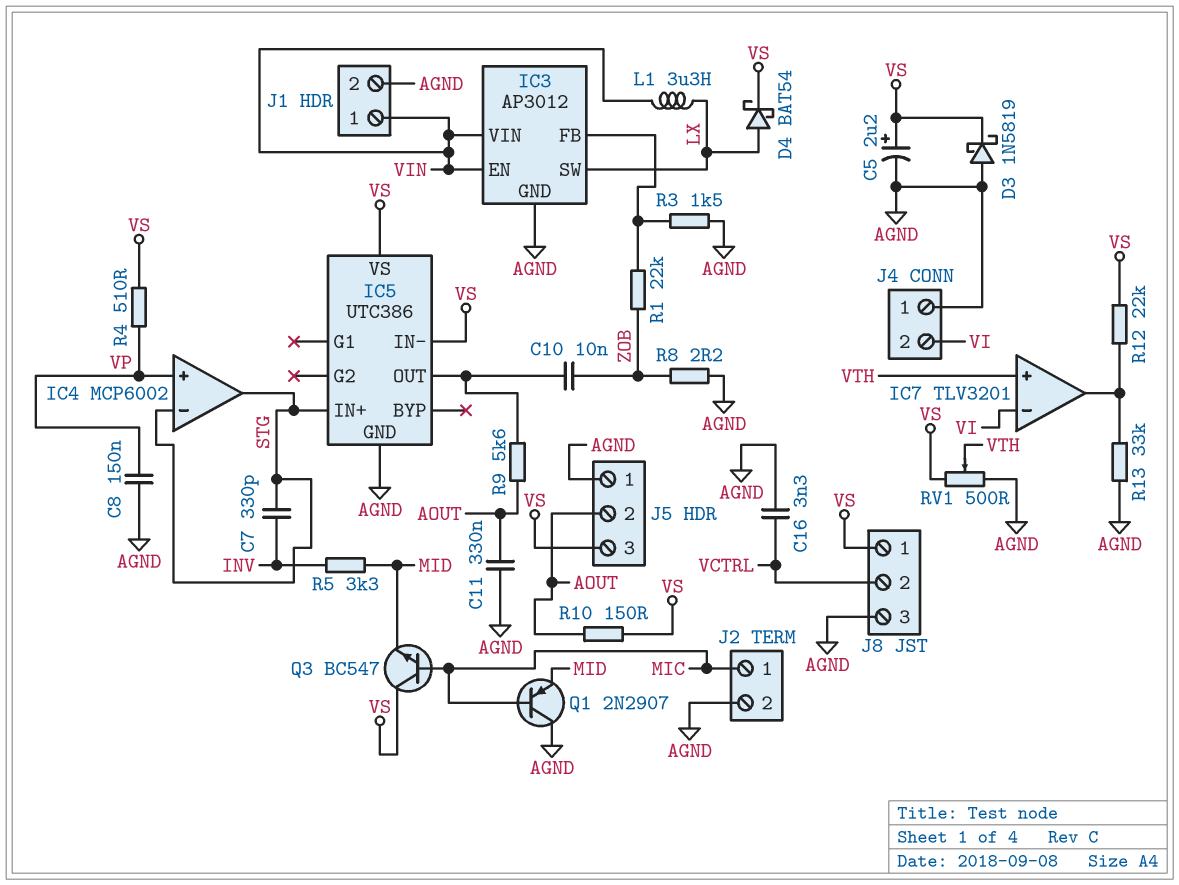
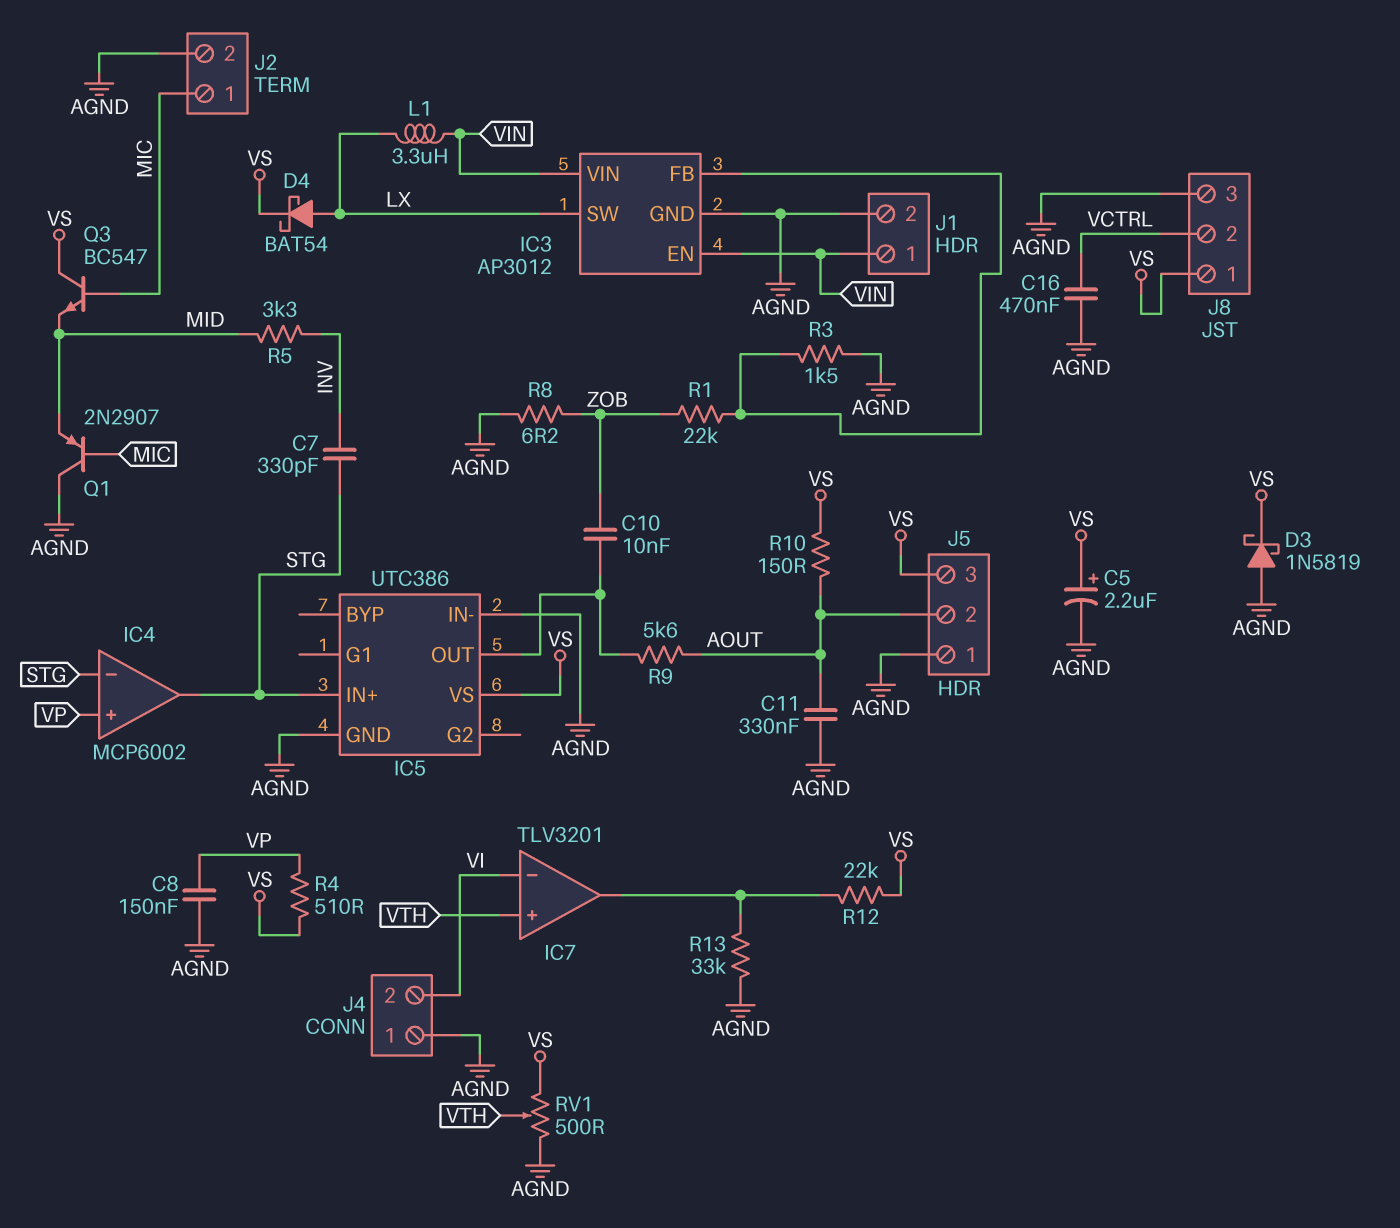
C16: 3.3nF (AGND, VCTRL) -> 470nF (AGND, VCTRL)
IC5 pin IN-: VS -> AGND
R8: 2.2 (AGND, ZOB) -> 6.2 (AGND, ZOB)

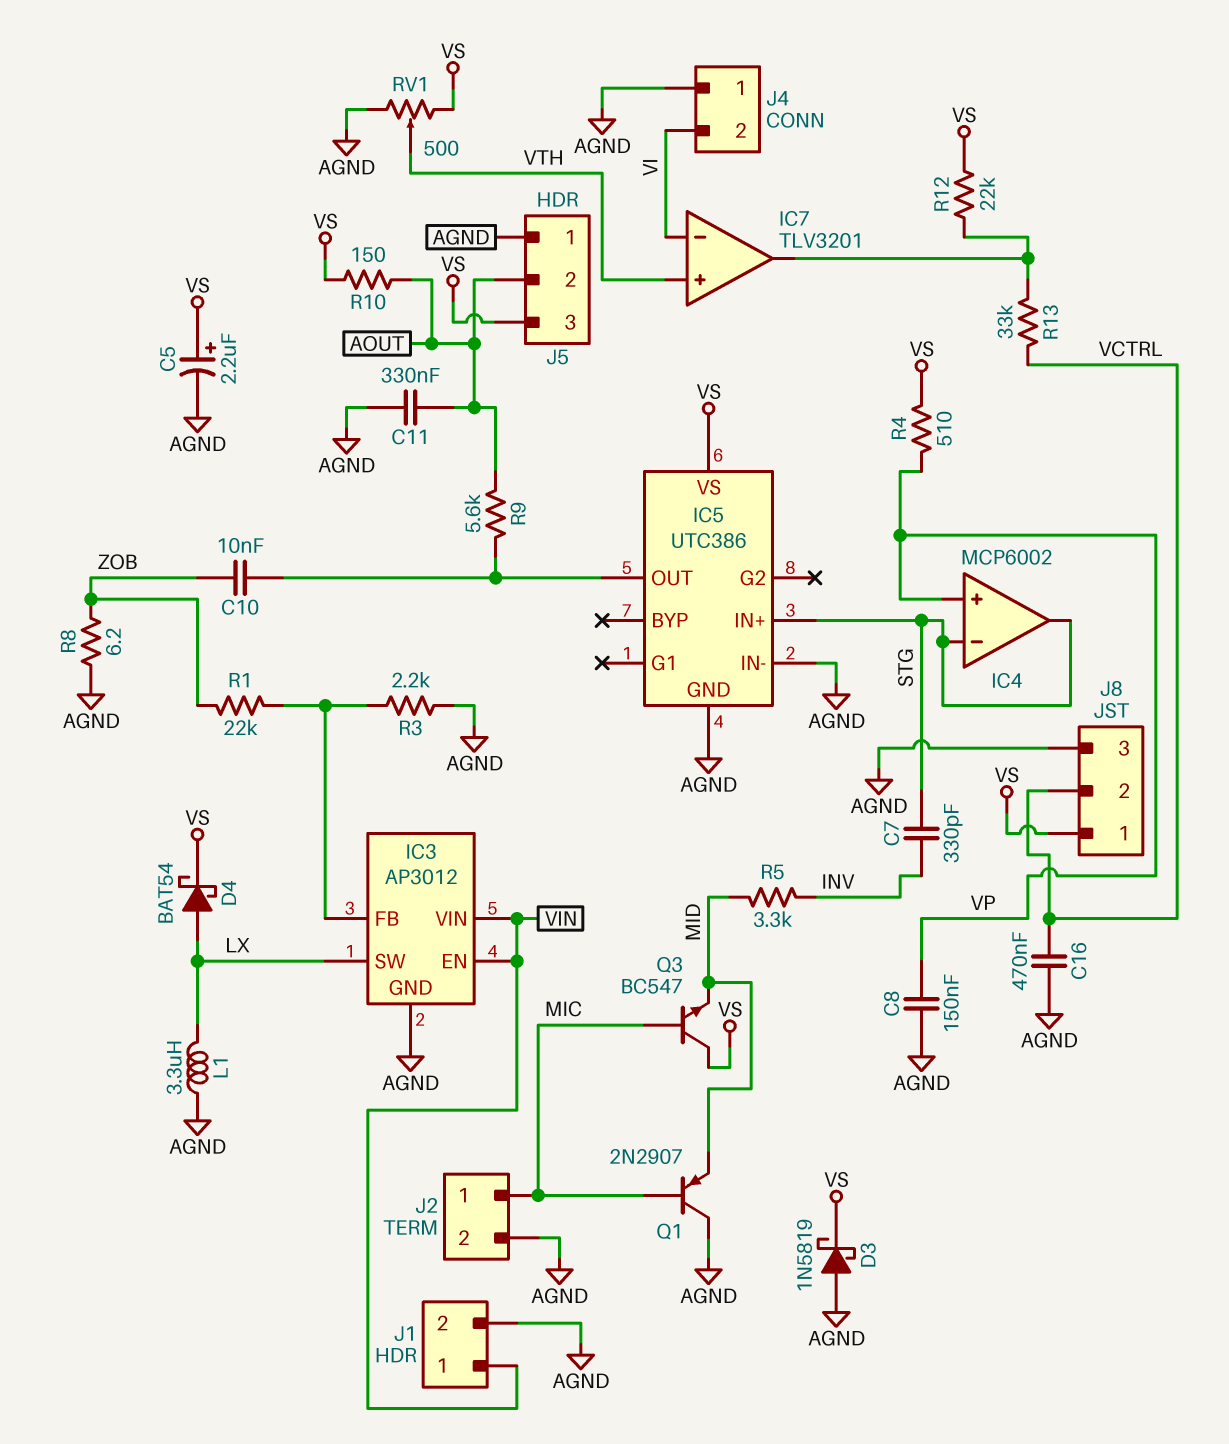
L1: 3.3uH (LX, VIN) -> 3.3uH (AGND, LX)
R3: 1.5k (AGND, IC3/FB) -> 2.2k (AGND, IC3/FB)
R13: 33k (AGND, IC7/out) -> 33k (IC7/out, VCTRL)

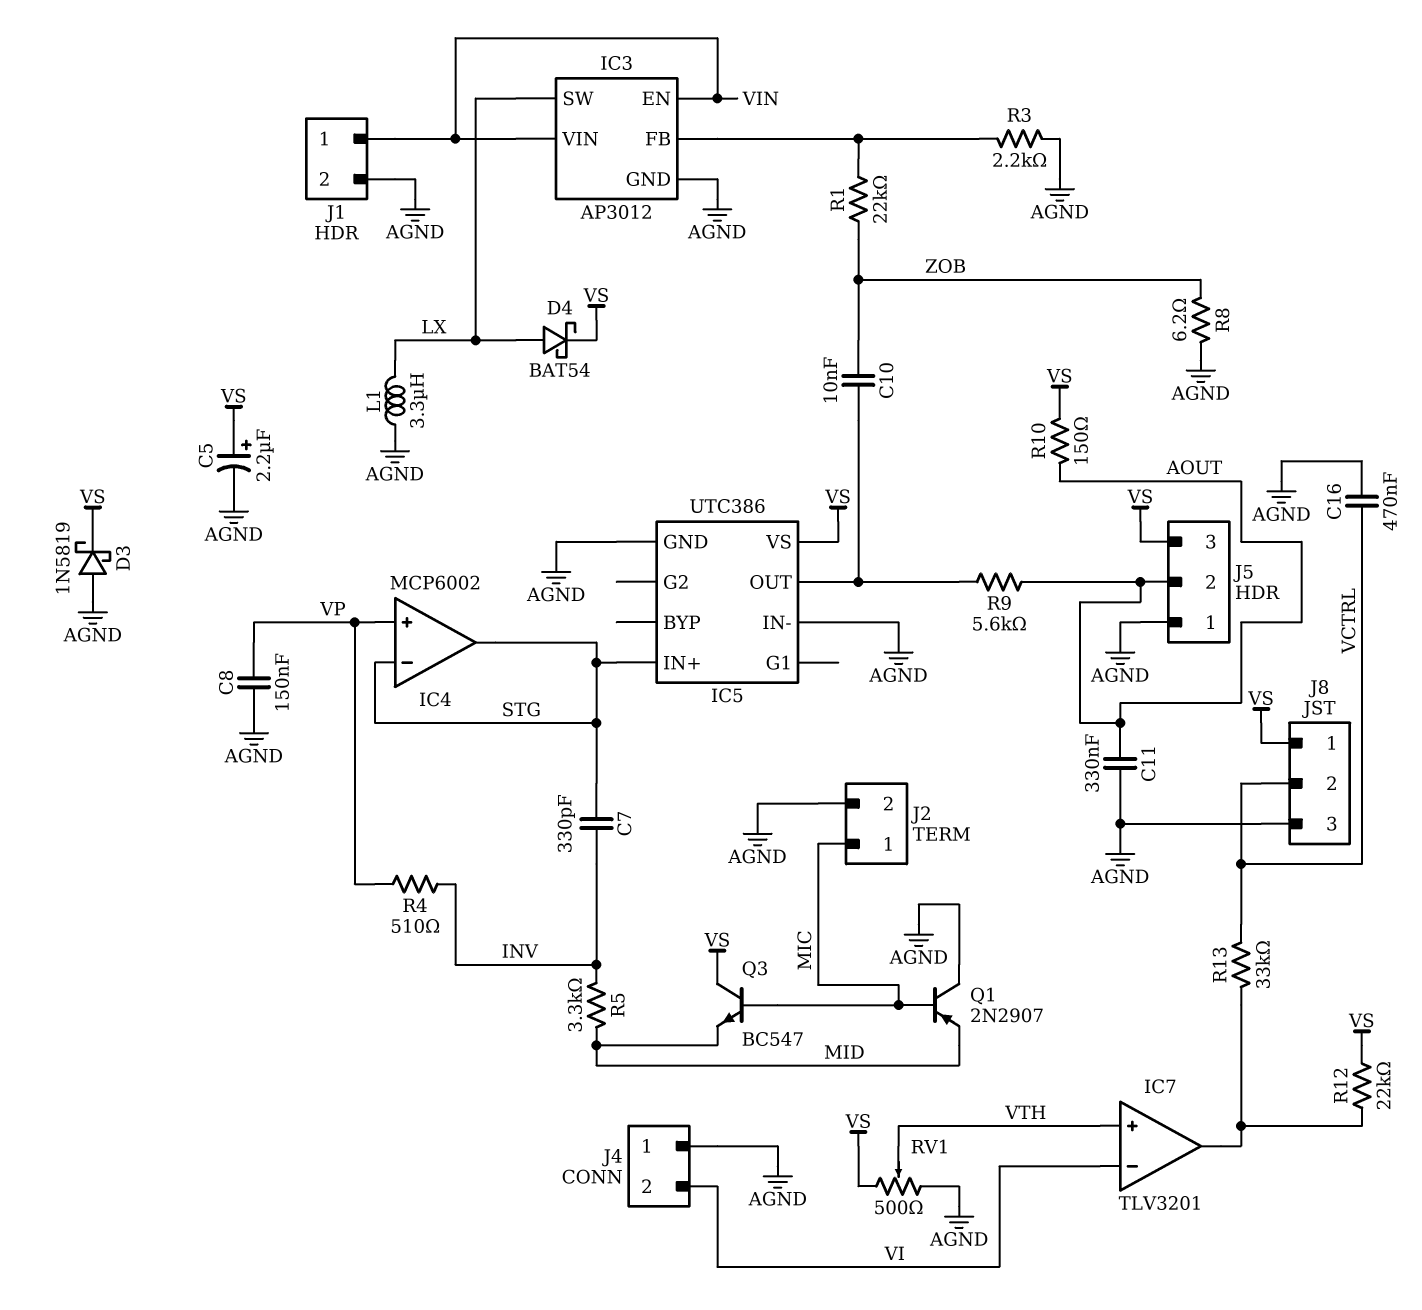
R4: 510 (VP, VS) -> 510 (INV, VP)

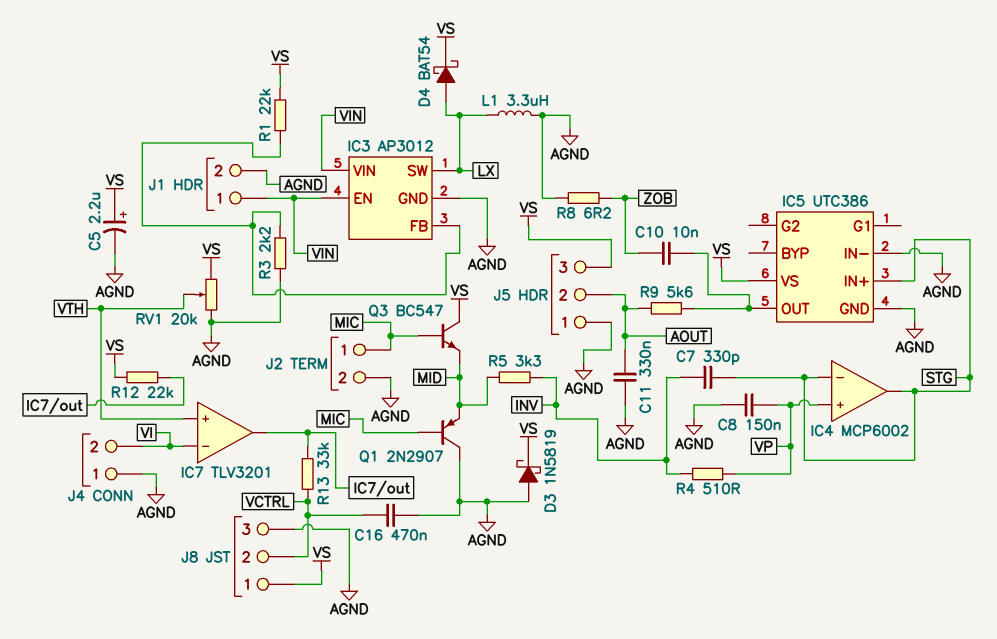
R1: 22k (IC3/FB, ZOB) -> 22k (IC3/FB, VS)
R10: 150 (AOUT, VS) -> none
RV1: 500 (AGND, VS, wiper VTH) -> 20k (AGND, VS, wiper VTH)

